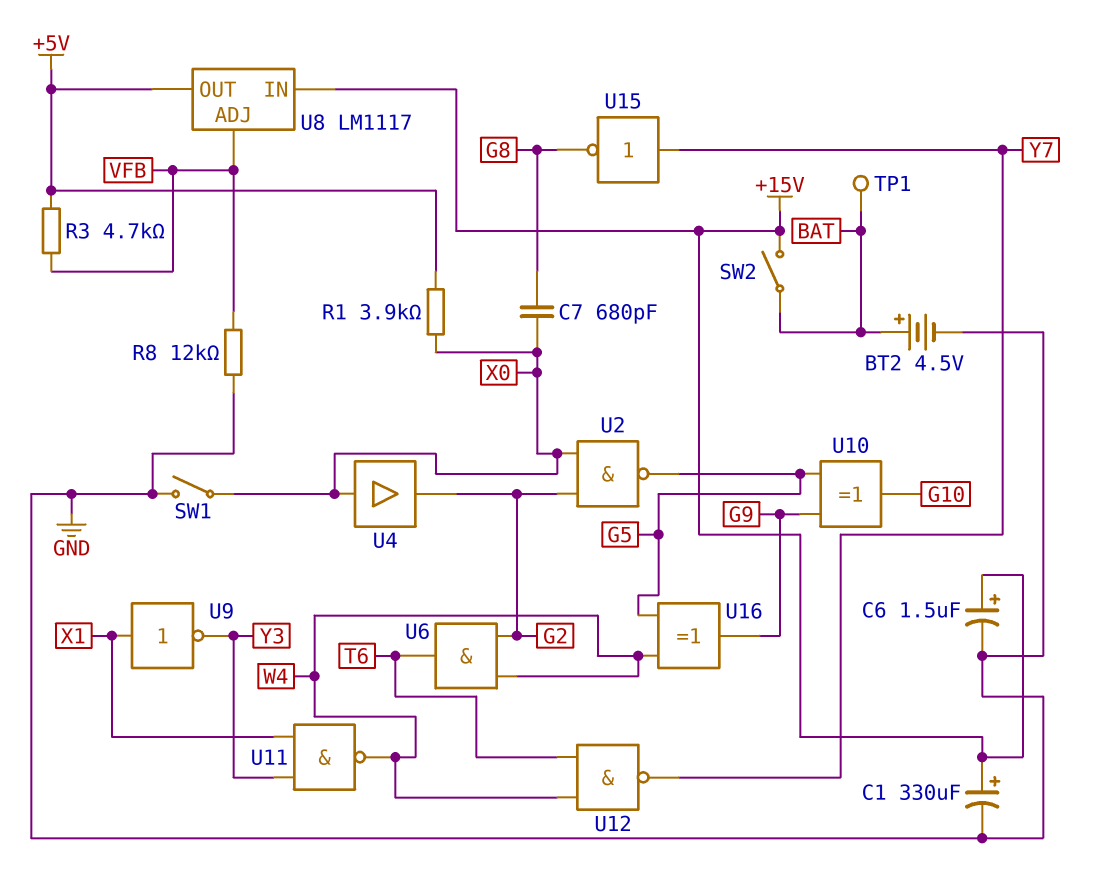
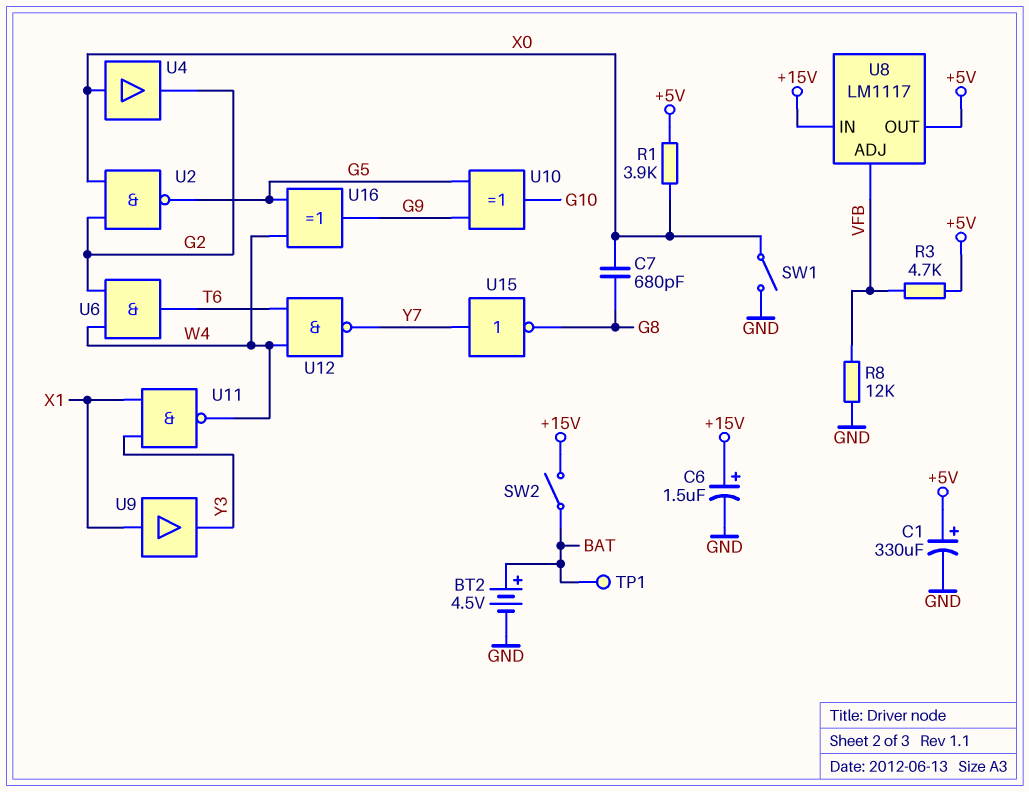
C1: 330uF (plus +15V, minus GND) -> 330uF (plus +5V, minus GND)
U9: NOT (in X1, out Y3) -> buffer (in X1, out Y3)

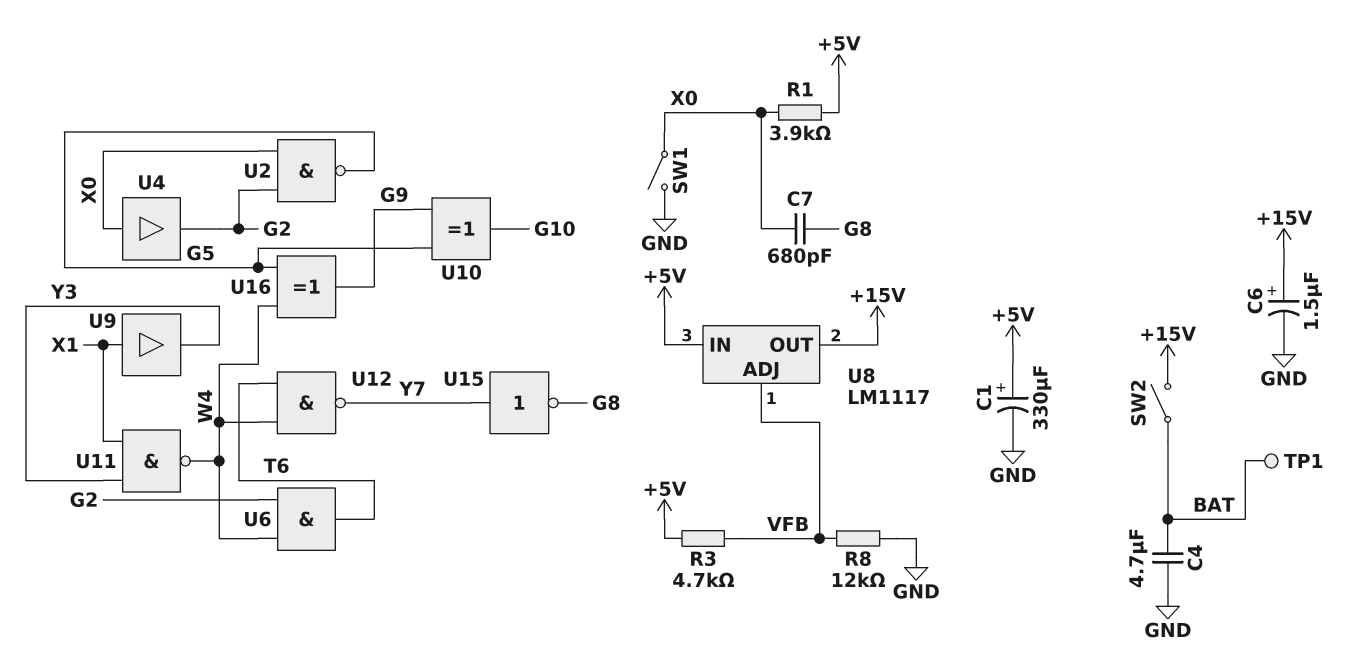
BT2: 4.5V (plus BAT, minus GND) -> none
C4: none -> 4.7uF (BAT, GND)
U8 pin IN: +15V -> +5V
U8 pin OUT: +5V -> +15V

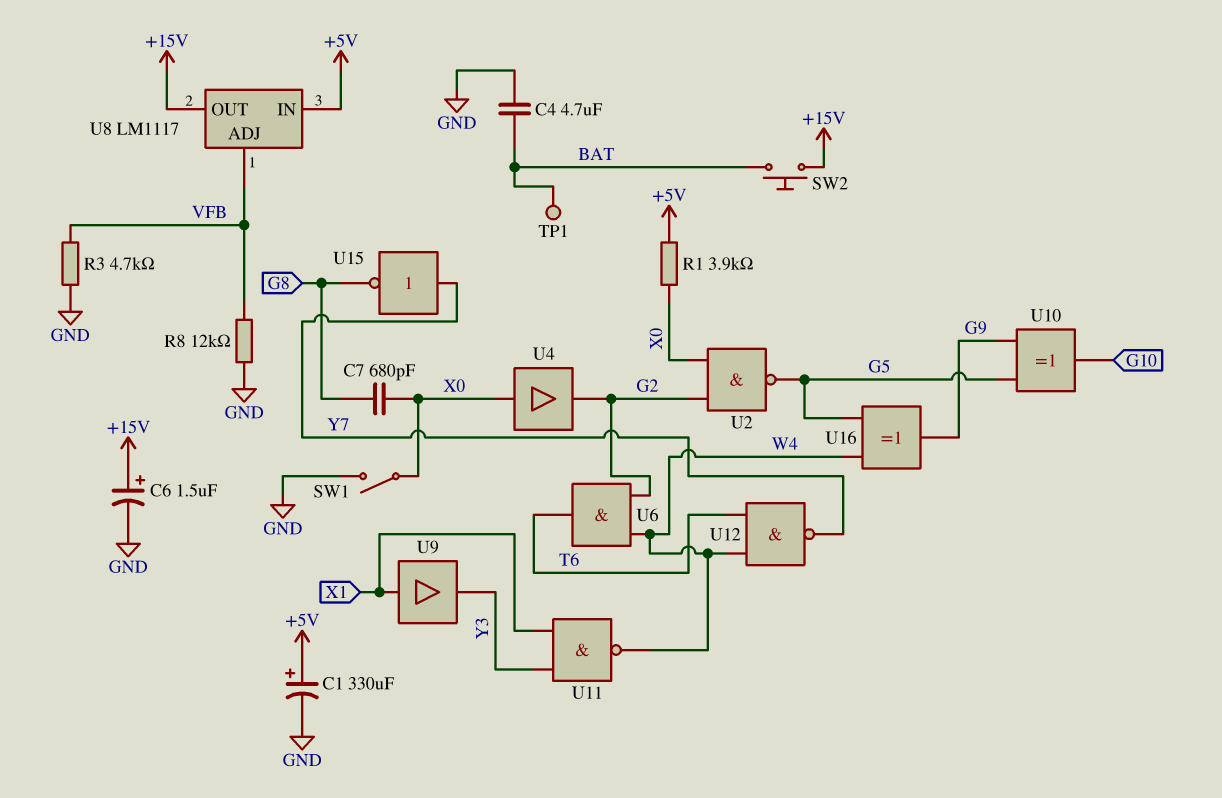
R3: 4.7k (+5V, VFB) -> 4.7k (GND, VFB)
SW2: switch (+15V, BAT) -> button (+15V, BAT)

